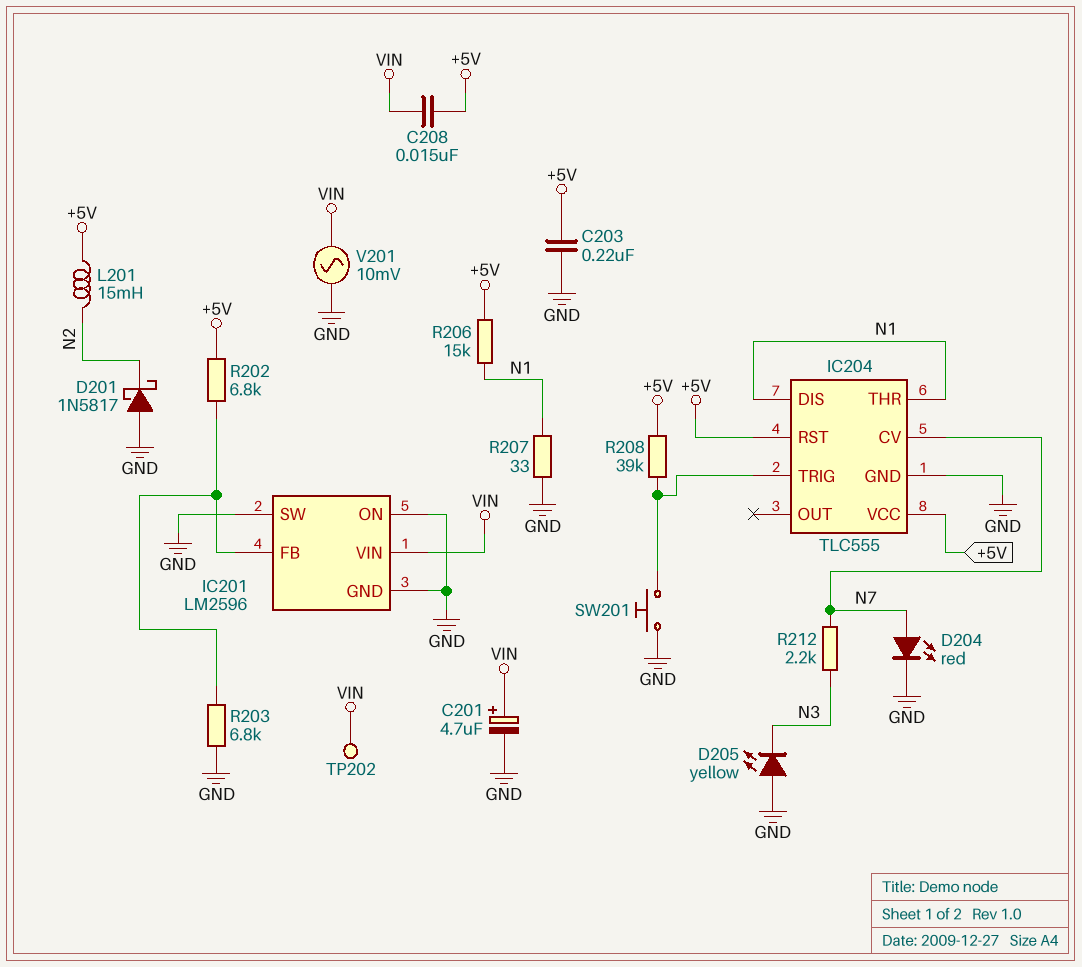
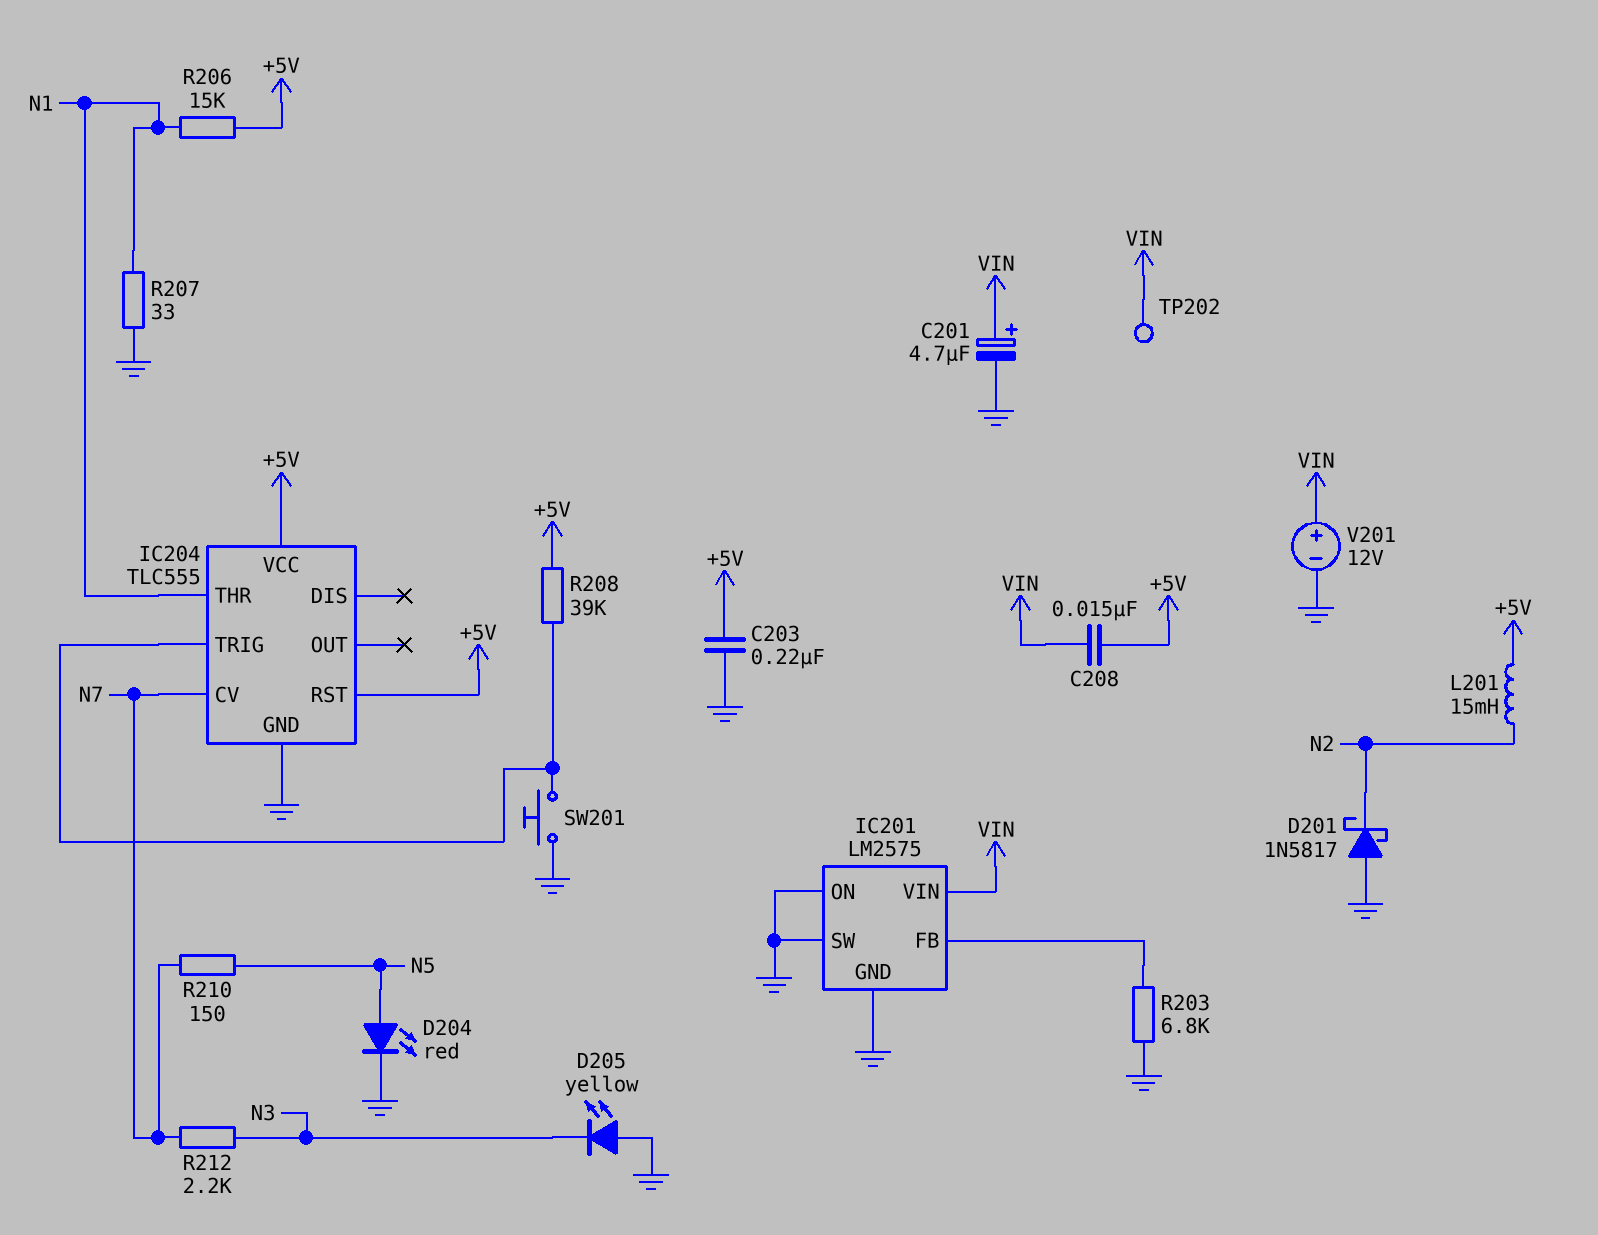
D204: LED red (A N7, K GND) -> LED red (A N5, K GND)
IC201: LM2596 -> LM2575
IC204 pin DIS: N1 -> none
R202: 6.8k (+5V, IC201/FB) -> none
R210: none -> 150 (N5, N7)
V201: AC 10mV (GND, VIN) -> 12V (plus VIN, minus GND)

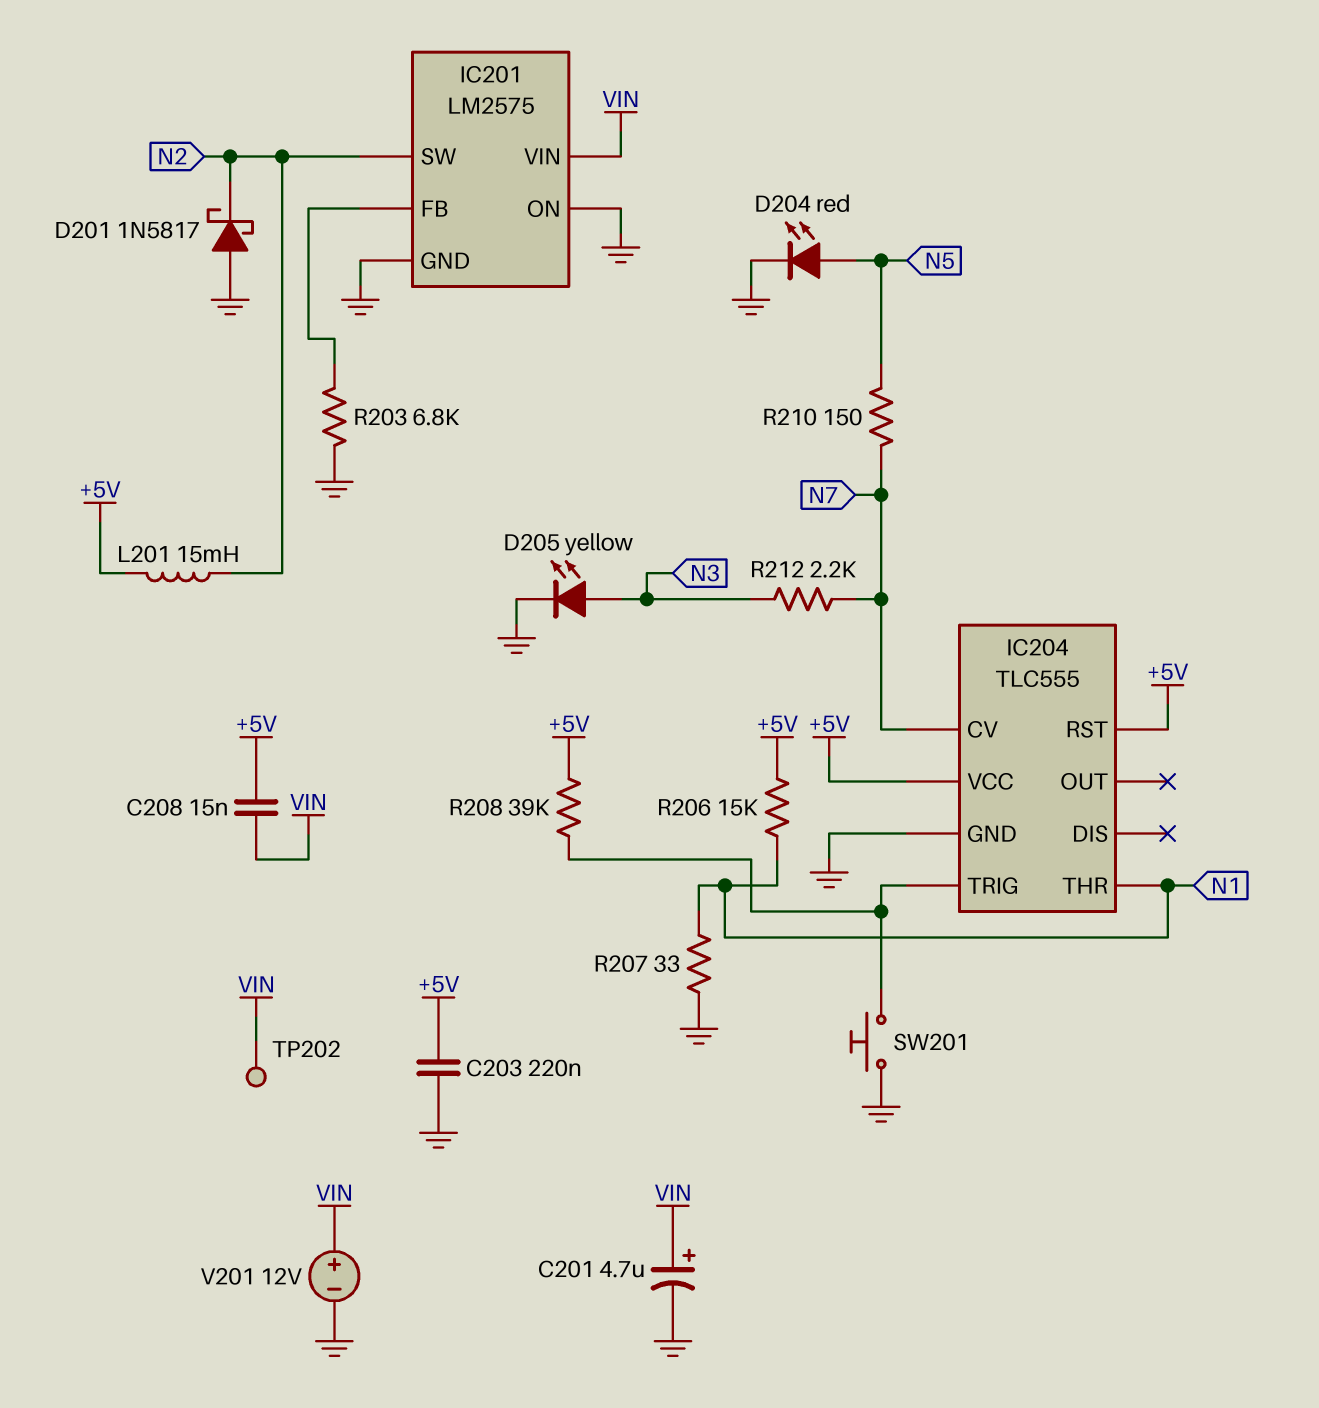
D205: LED yellow (A GND, K N3) -> LED yellow (A N3, K GND)
IC201 pin SW: GND -> N2

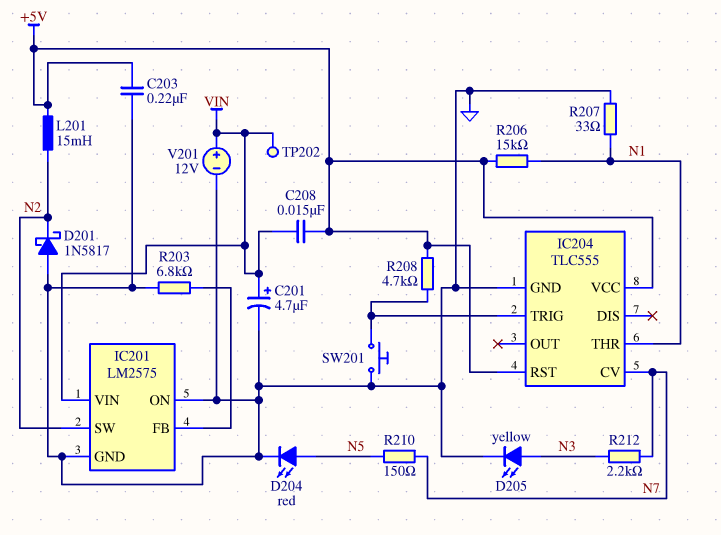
R208: 39k (+5V, IC204/TRIG) -> 4.7k (+5V, IC204/TRIG)

